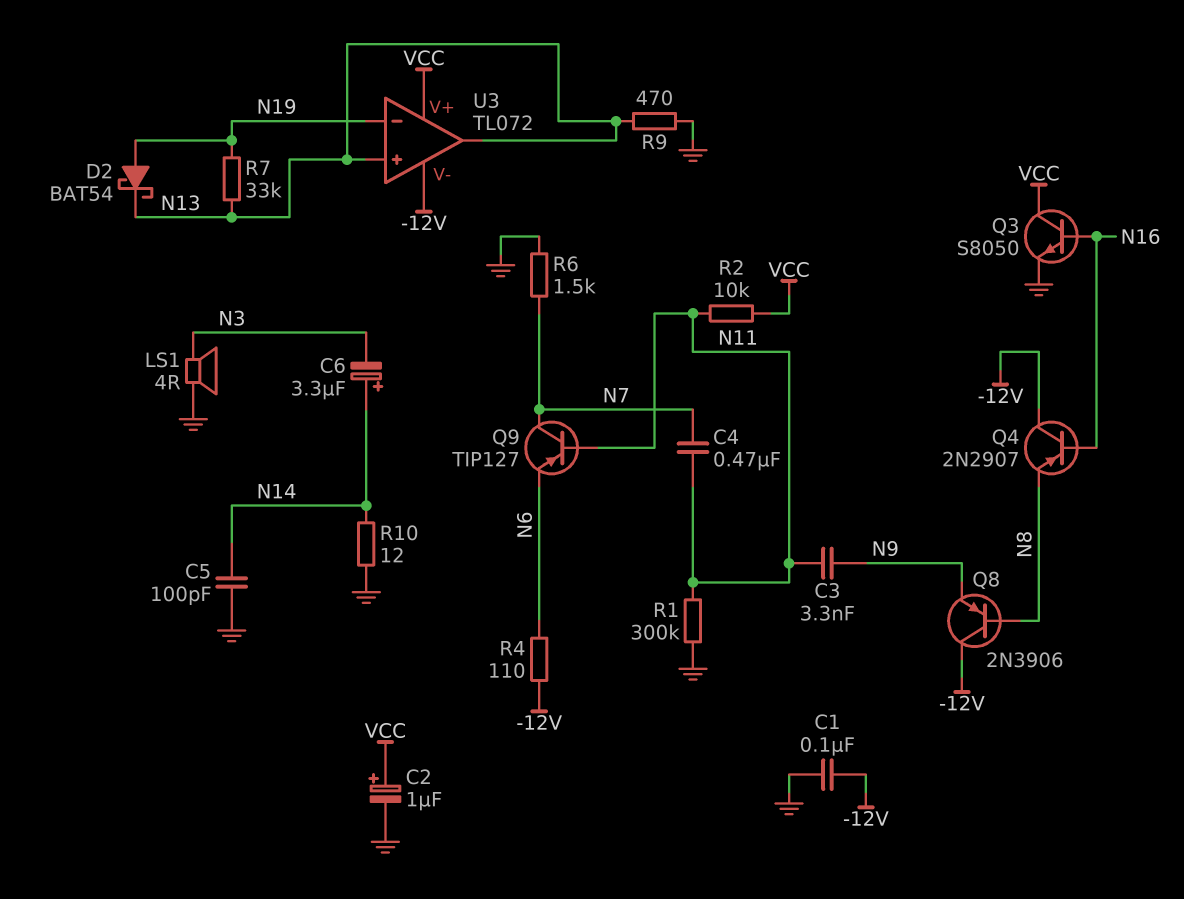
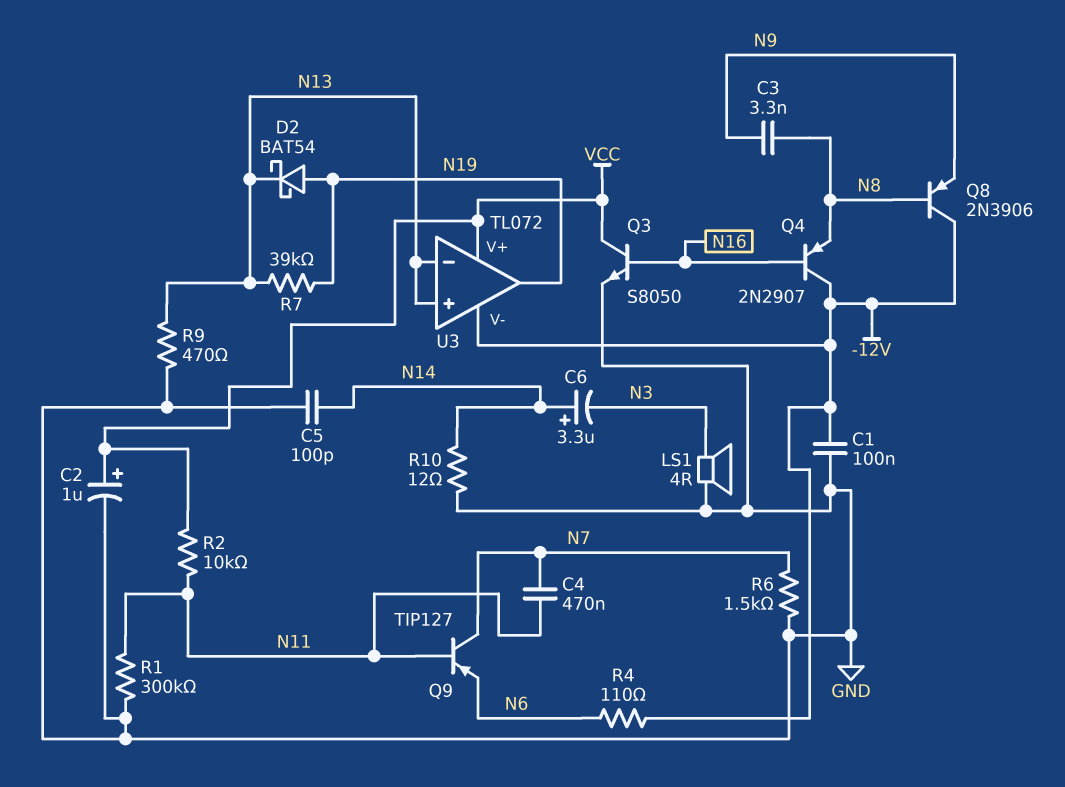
C3: 3.3nF (N9, N11) -> 3.3nF (N8, N9)
R7: 33k (N13, N19) -> 39k (N13, N19)
U3 pin in-: N19 -> N13
U3 pin out: N13 -> N19

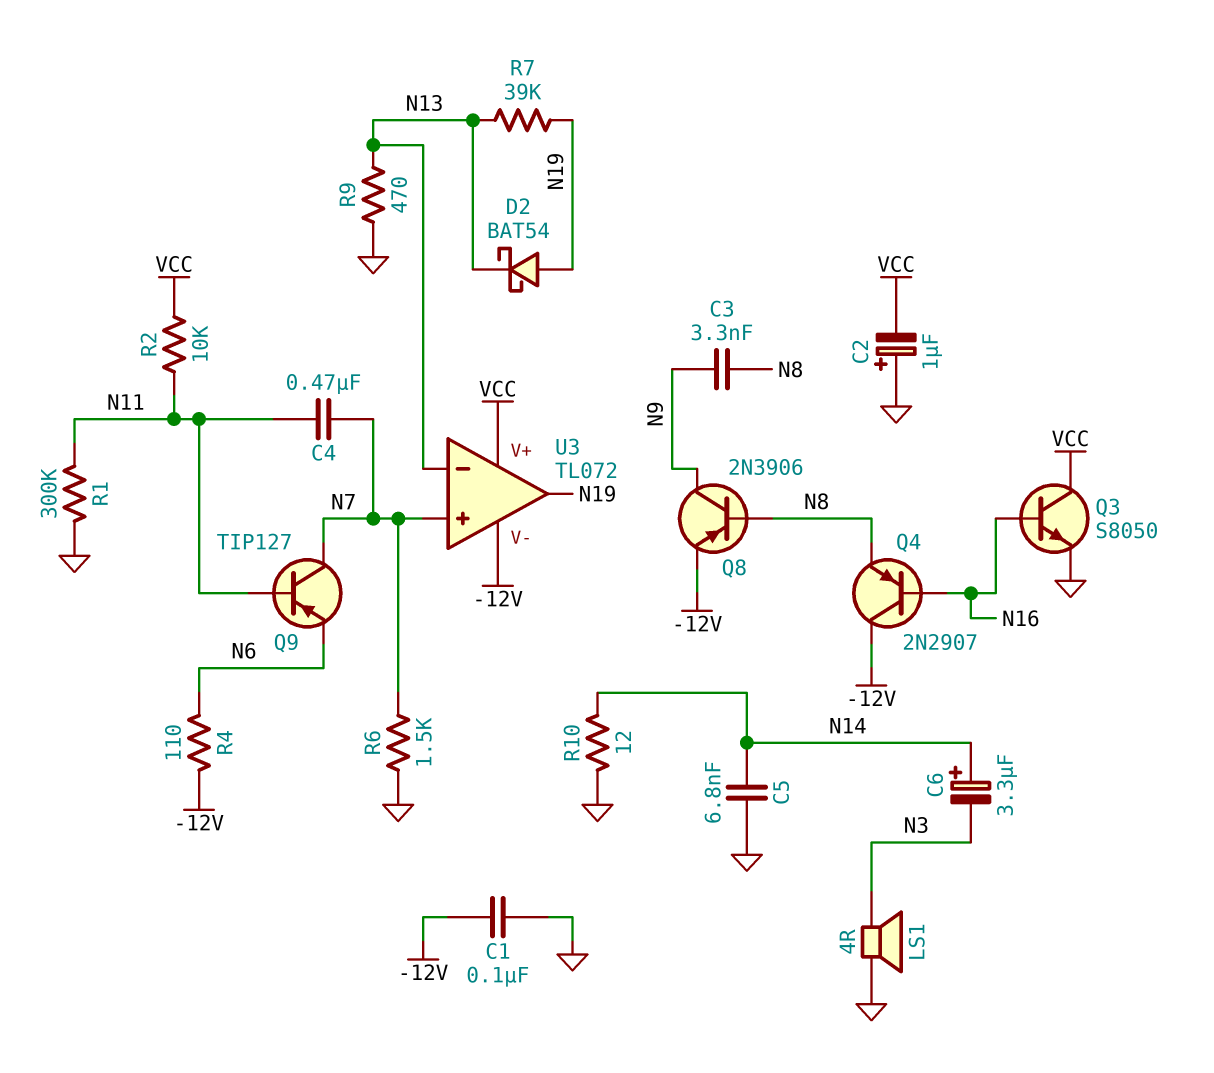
C2: 1uF (plus VCC, minus GND) -> 1uF (plus GND, minus VCC)
C5: 100pF (GND, N14) -> 6.8nF (GND, N14)
Q8: PNP 2N3906 (B N8, C -12V, E N9) -> PNP 2N3906 (B N8, C N9, E -12V)
U3 pin in+: N13 -> N7

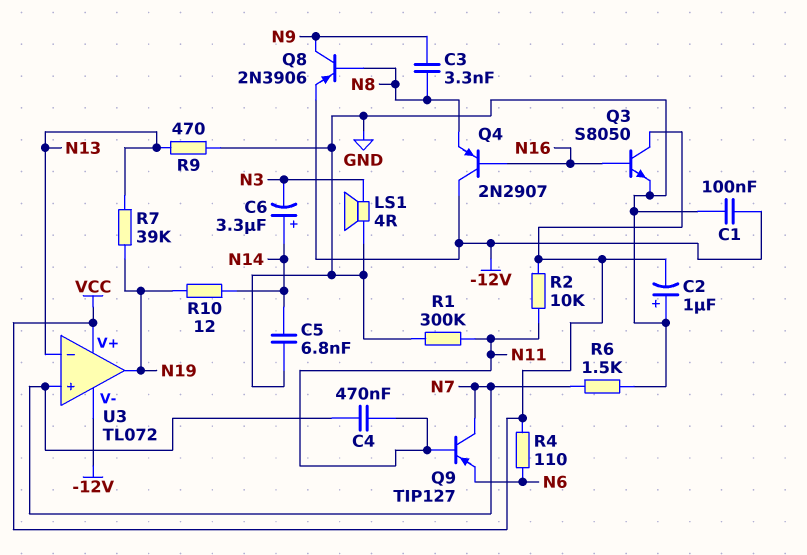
D2: schottky BAT54 (A N19, K N13) -> none
R4: 110 (-12V, N6) -> 110 (N6, VCC)
R10: 12 (GND, N14) -> 12 (N14, N19)

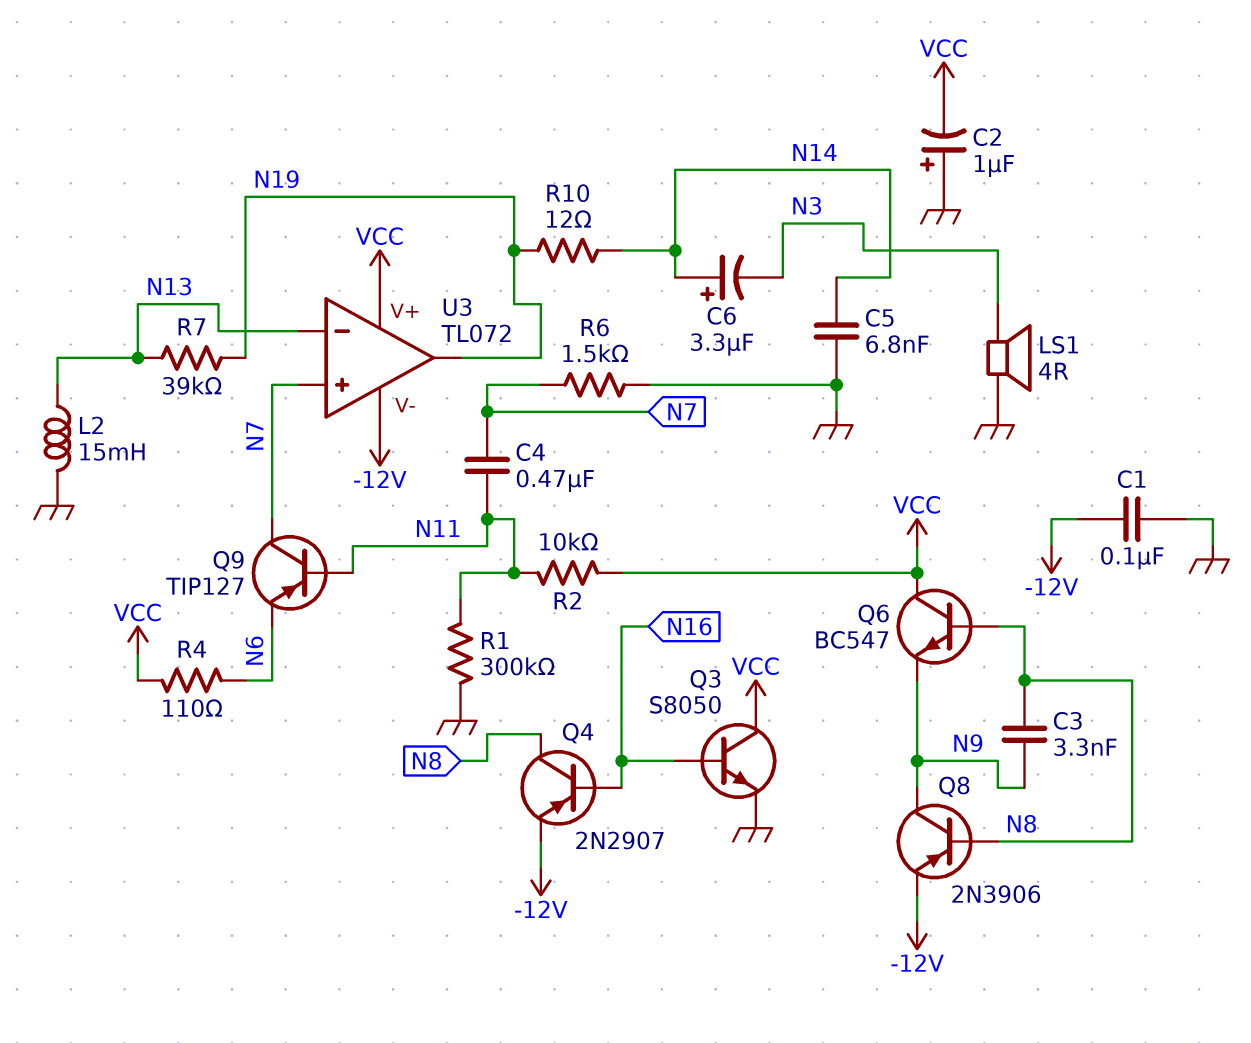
L2: none -> 15mH (GND, N13)
Q4: PNP 2N2907 (B N16, C -12V, E N8) -> PNP 2N2907 (B N16, C N8, E -12V)
Q6: none -> NPN BC547 (B N8, C VCC, E N9)
R9: 470 (GND, N13) -> none

